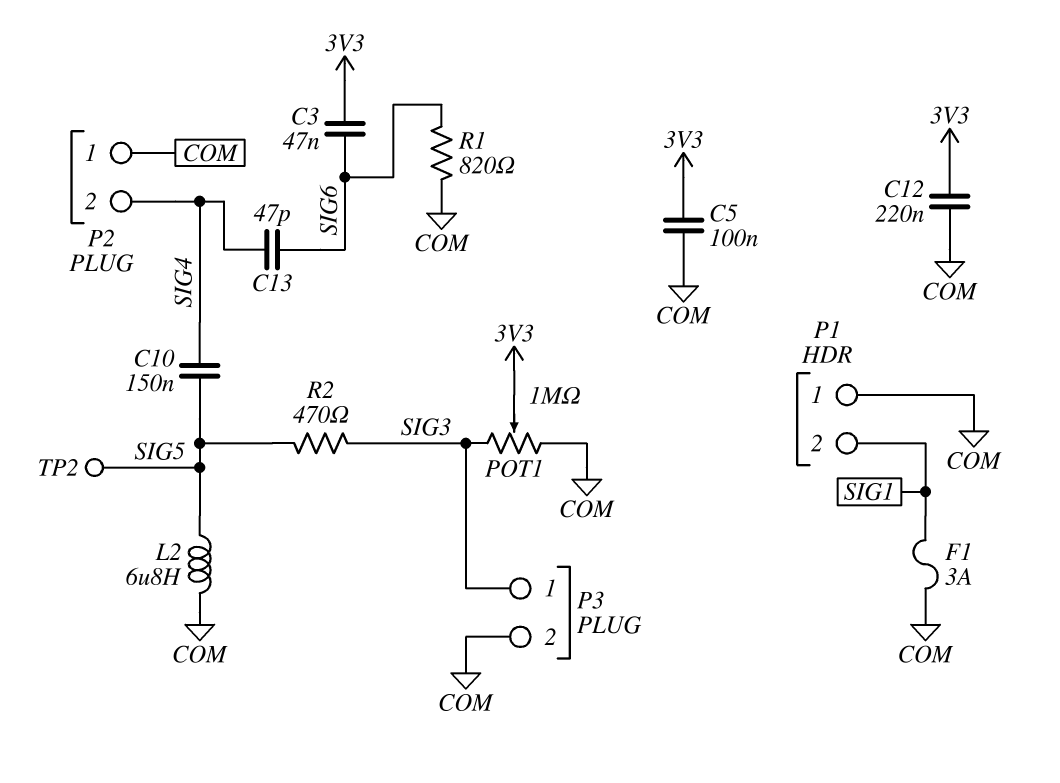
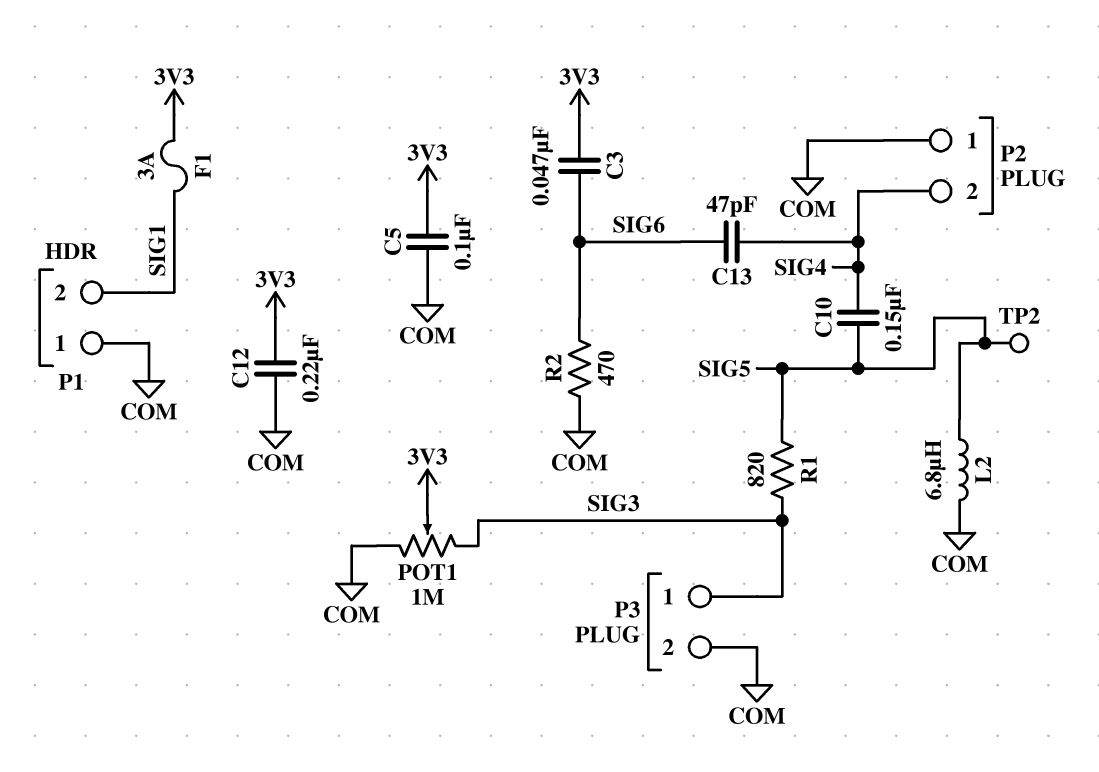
F1: 3A (COM, SIG1) -> 3A (3V3, SIG1)
R1: 820 (COM, SIG6) -> 820 (SIG3, SIG5)
R2: 470 (SIG3, SIG5) -> 470 (COM, SIG6)

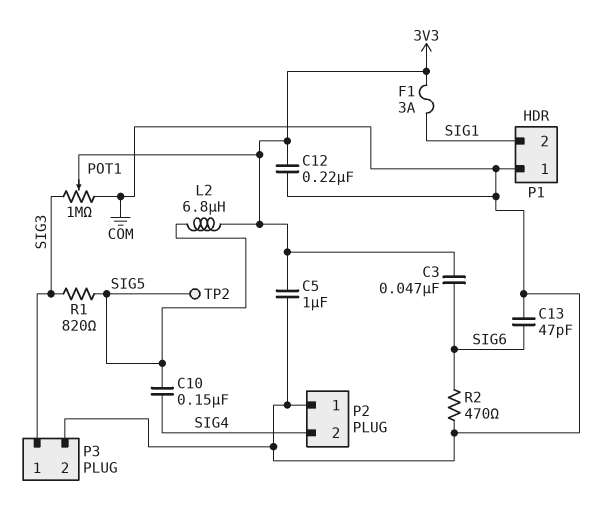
C5: 100nF (3V3, COM) -> 1uF (3V3, COM)
C13: 47pF (SIG4, SIG6) -> 47pF (COM, SIG6)
L2: 6.8uH (COM, SIG5) -> 6.8uH (3V3, SIG5)

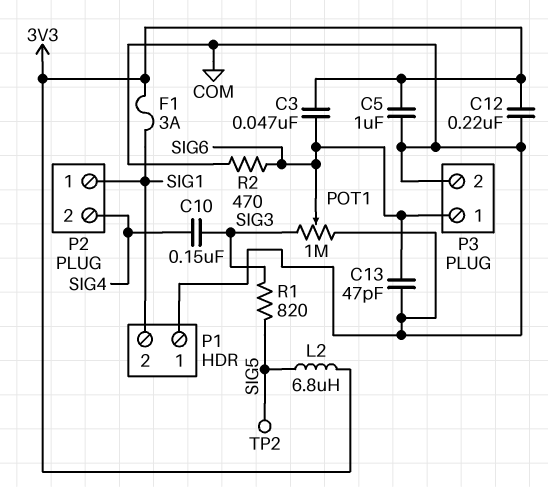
C10: 150nF (SIG4, SIG5) -> 150nF (SIG3, SIG4)
P2 pin 1: COM -> SIG1
P3 pin 1: SIG3 -> SIG6
POT1: 1M (COM, SIG3, wiper 3V3) -> 1M (COM, SIG3, wiper SIG6)

